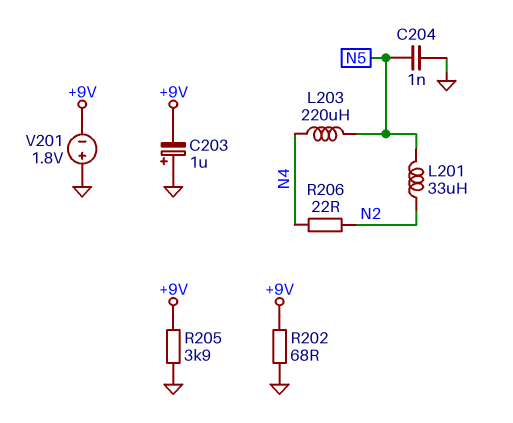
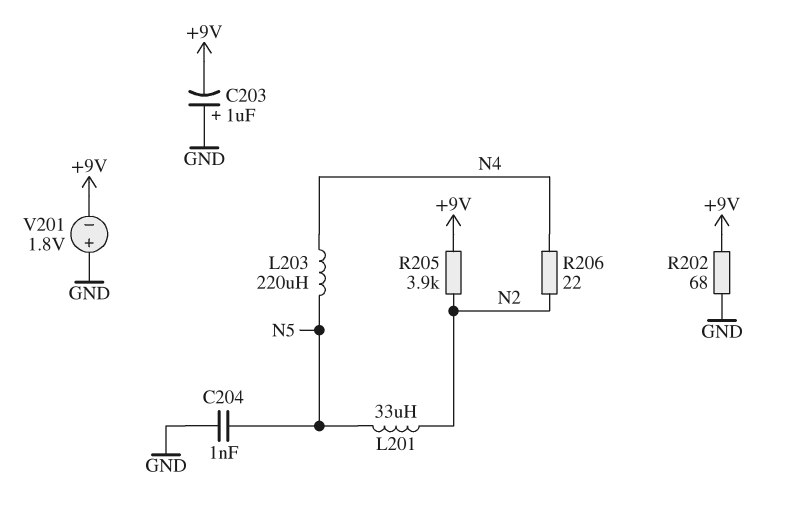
R205: 3.9k (+9V, GND) -> 3.9k (+9V, N2)

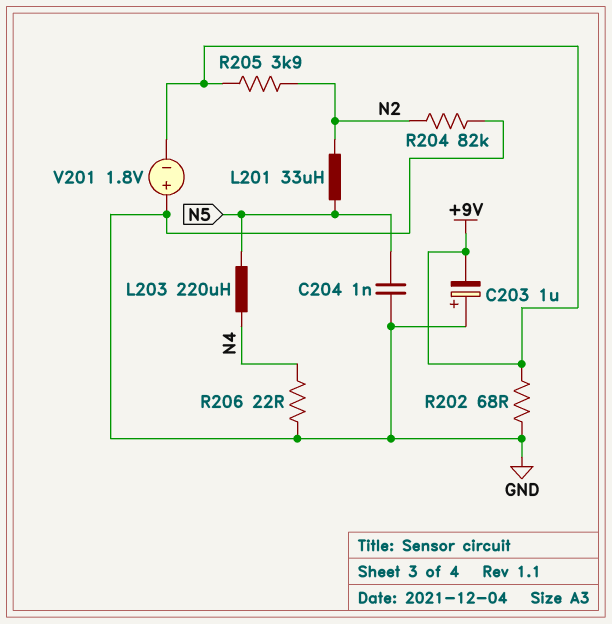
R204: none -> 82k (GND, N2)
R206: 22 (N2, N4) -> 22 (GND, N4)

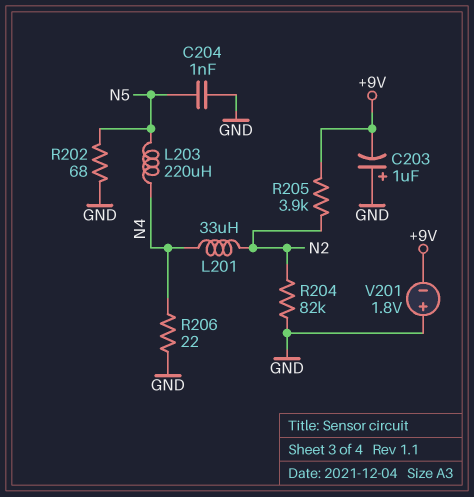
L201: 33uH (N2, N5) -> 33uH (N2, N4)
R202: 68 (+9V, GND) -> 68 (GND, N5)

